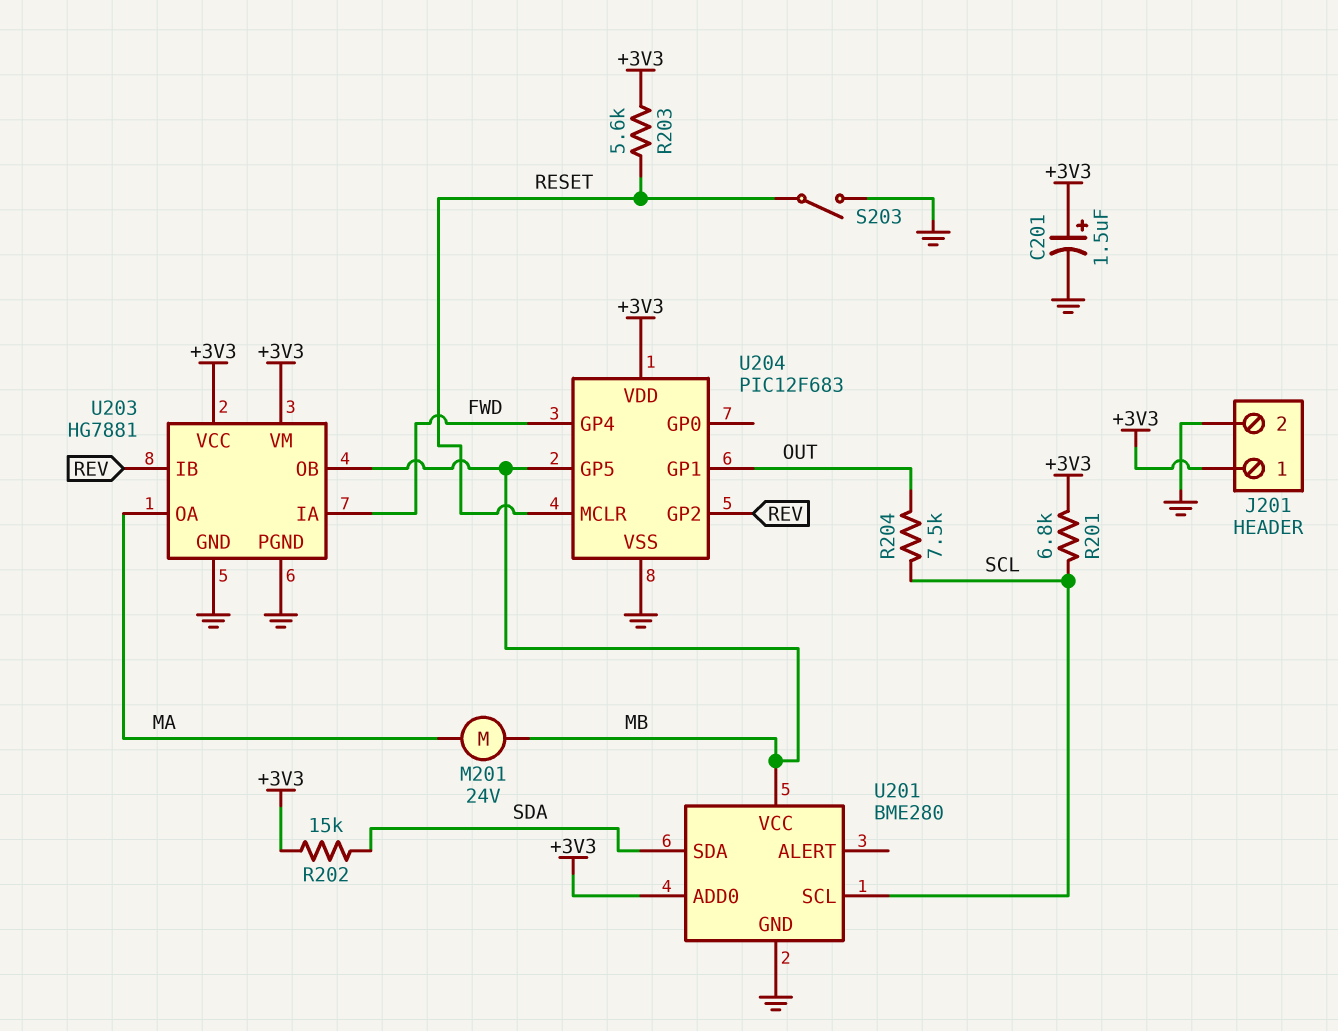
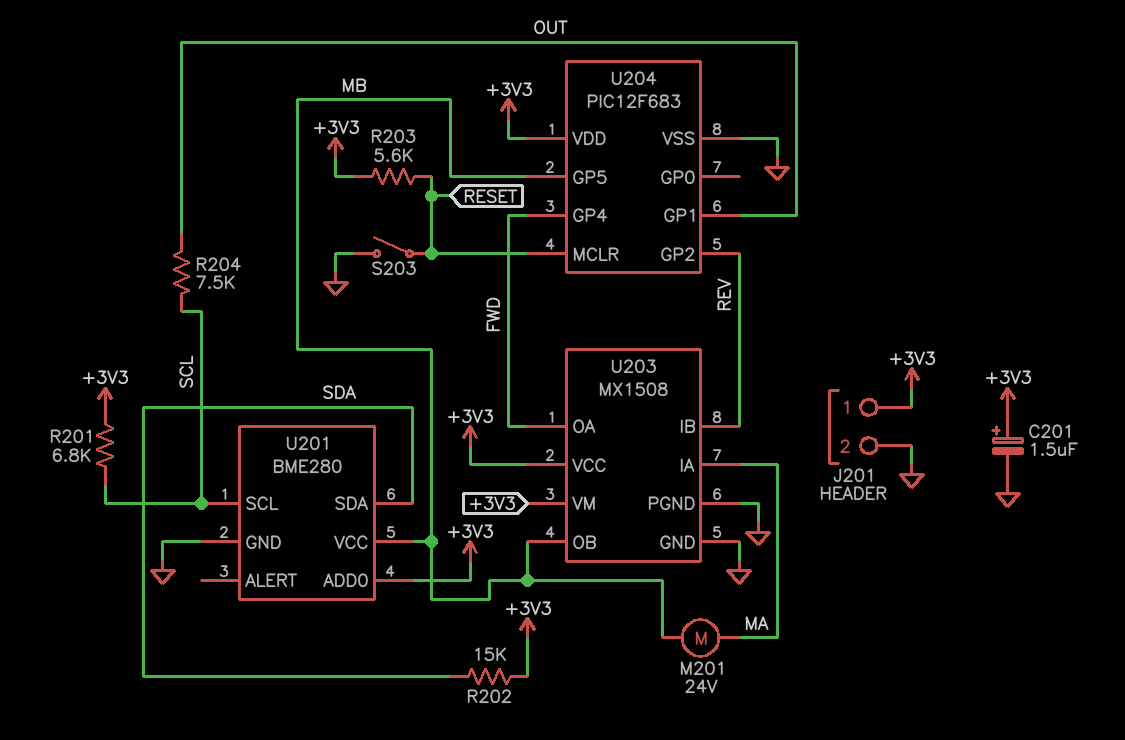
U203: HG7881 -> MX1508
U203 pin IA: FWD -> MA
U203 pin OA: MA -> FWD

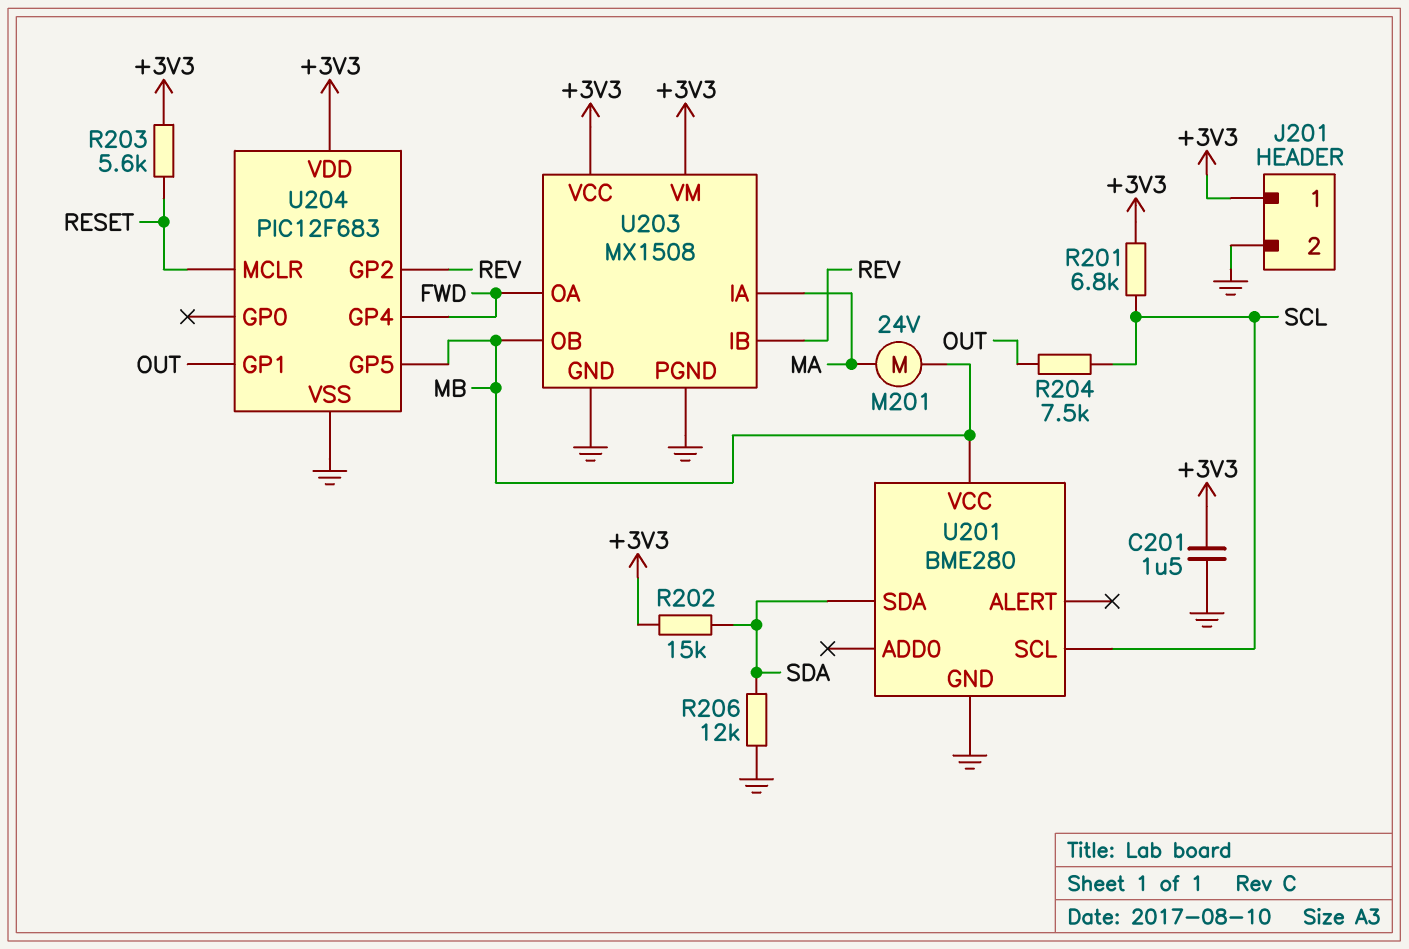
C201: 1.5uF (plus +3V3, minus GND) -> 1.5uF (+3V3, GND)
R206: none -> 12k (GND, SDA)
S203: switch (GND, RESET) -> none
U201 pin ADD0: +3V3 -> none

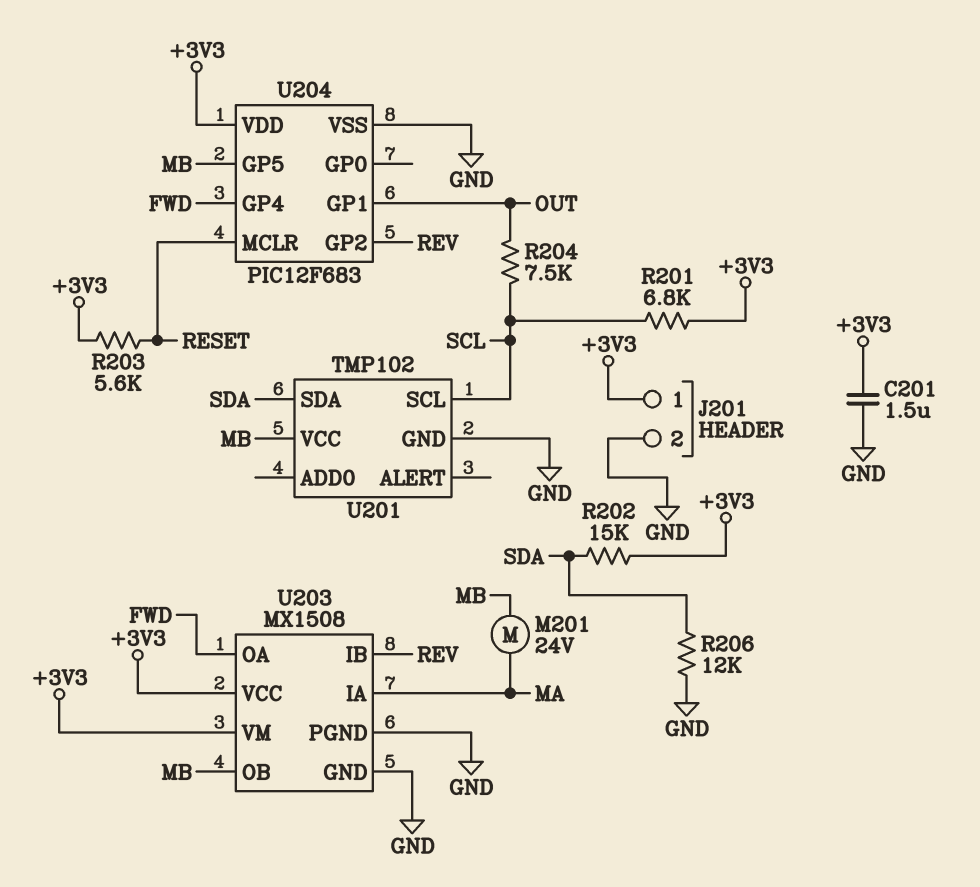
U201: BME280 -> TMP102

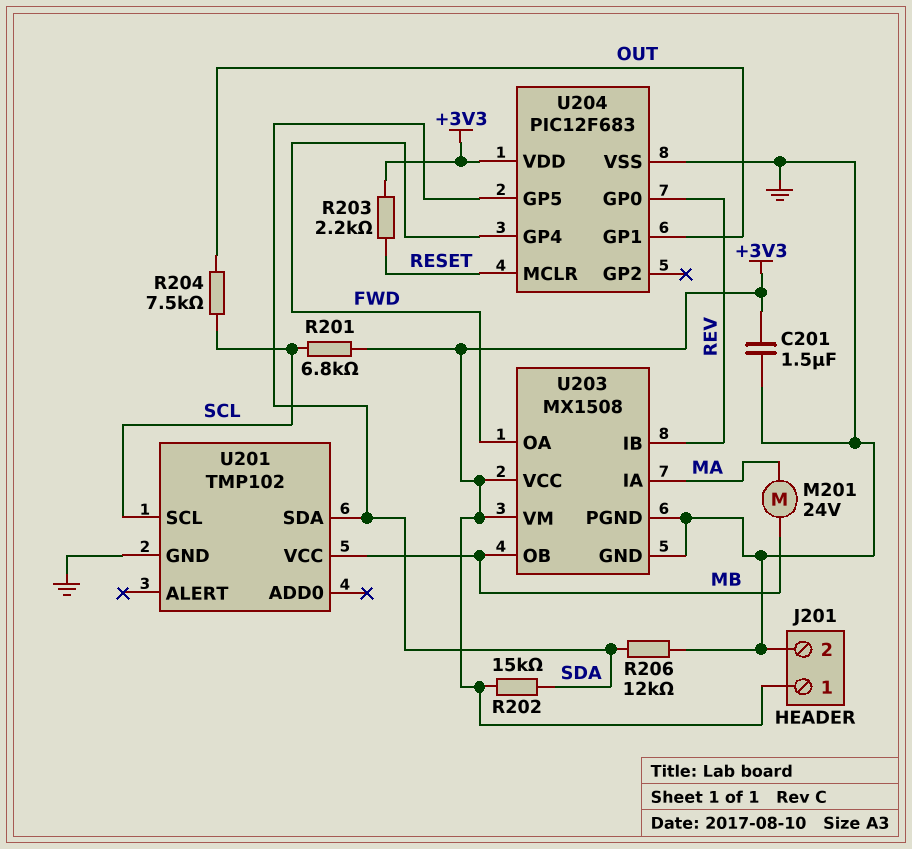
R203: 5.6k (+3V3, RESET) -> 2.2k (+3V3, RESET)
U204 pin GP0: none -> REV
U204 pin GP2: REV -> none
U204 pin GP5: MB -> SDA

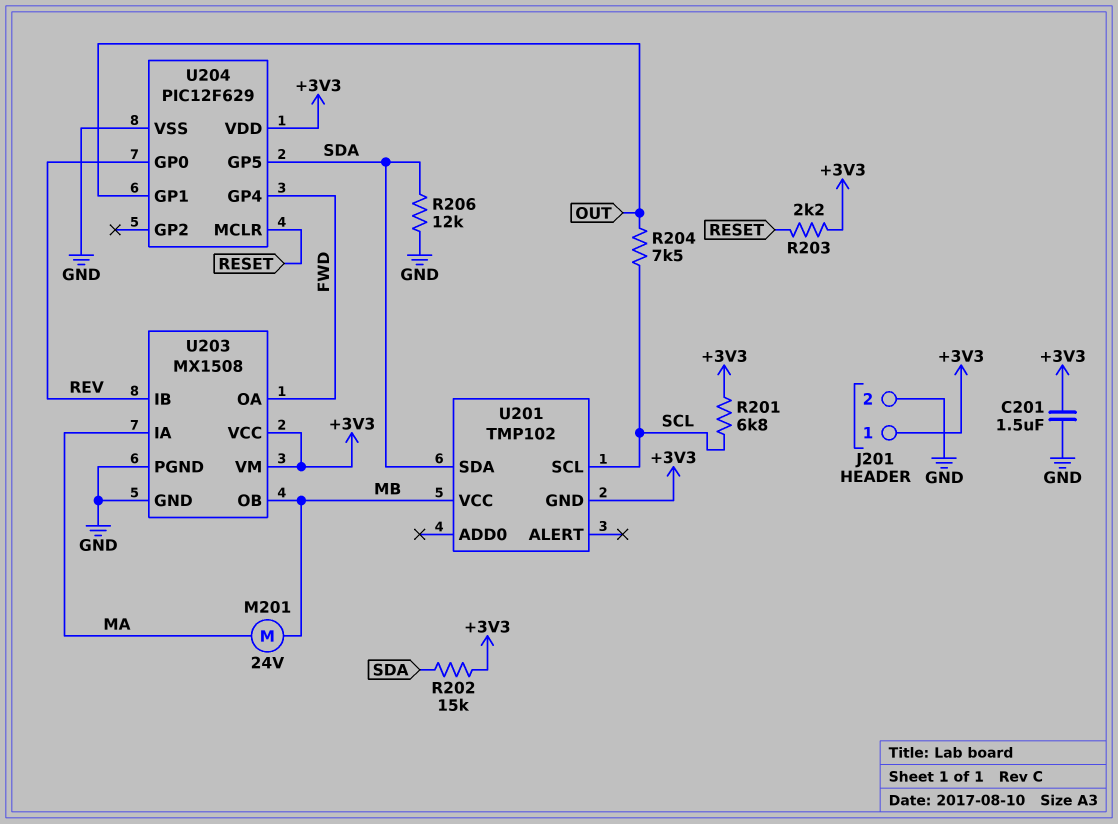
U201 pin GND: GND -> +3V3
U204: PIC12F683 -> PIC12F629

